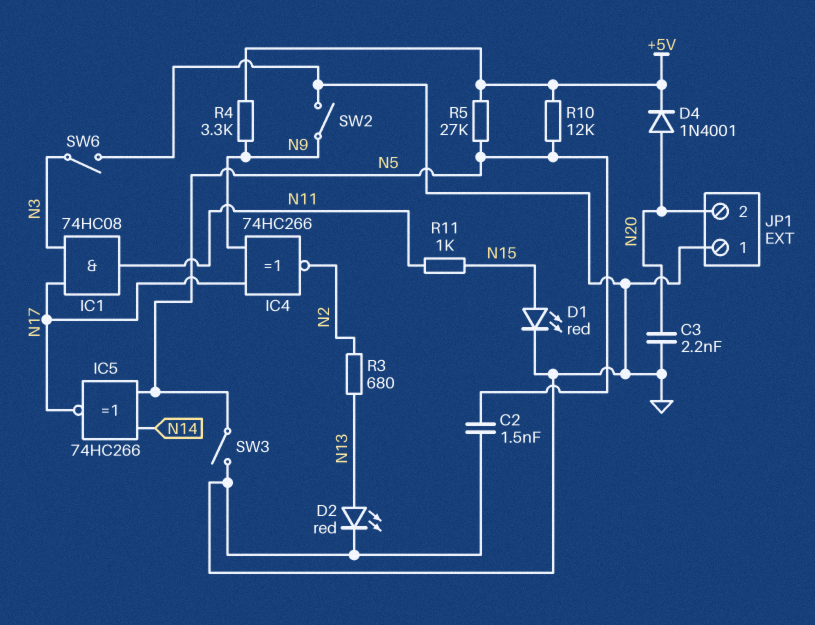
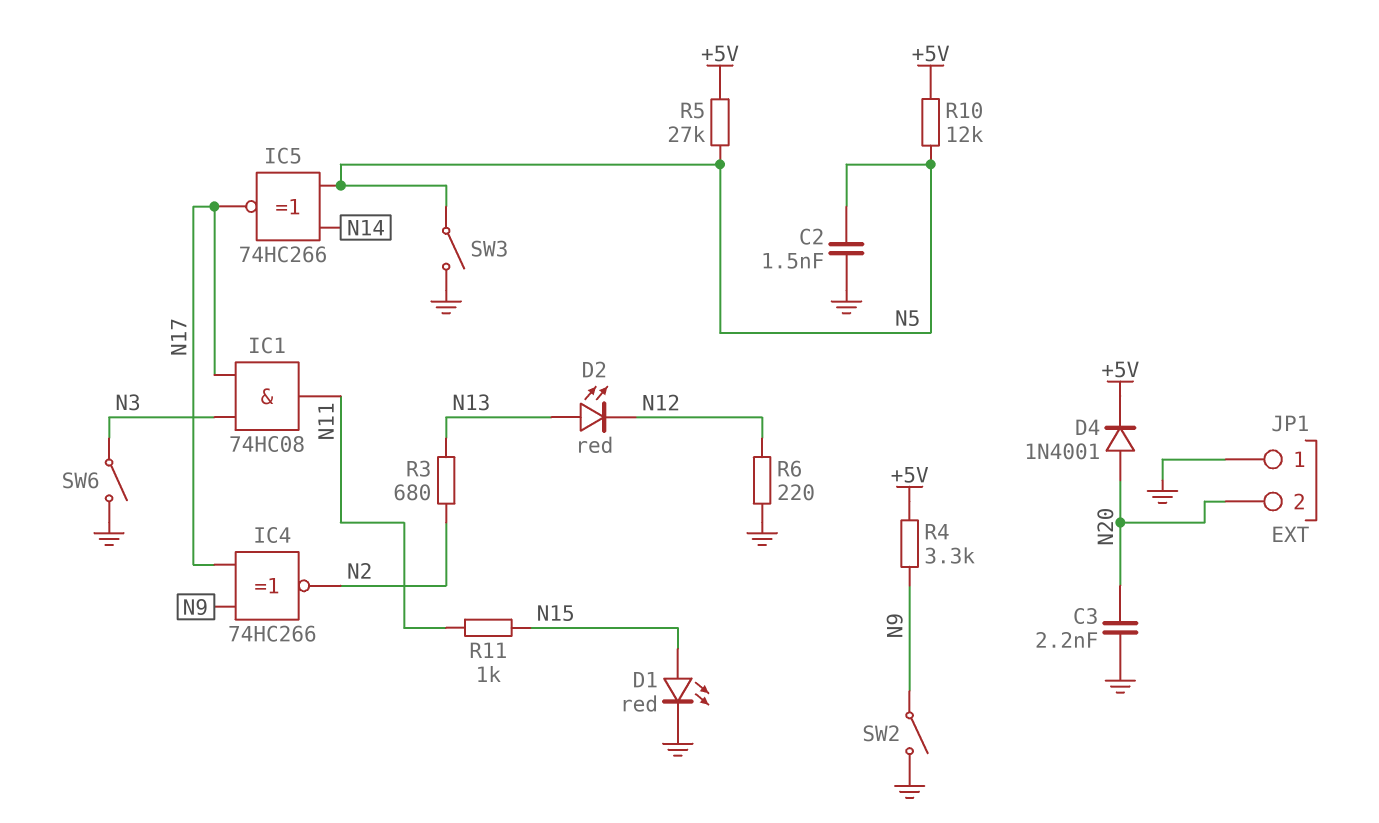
D2: LED red (A N13, K GND) -> LED red (A N13, K N12)
R6: none -> 220 (GND, N12)

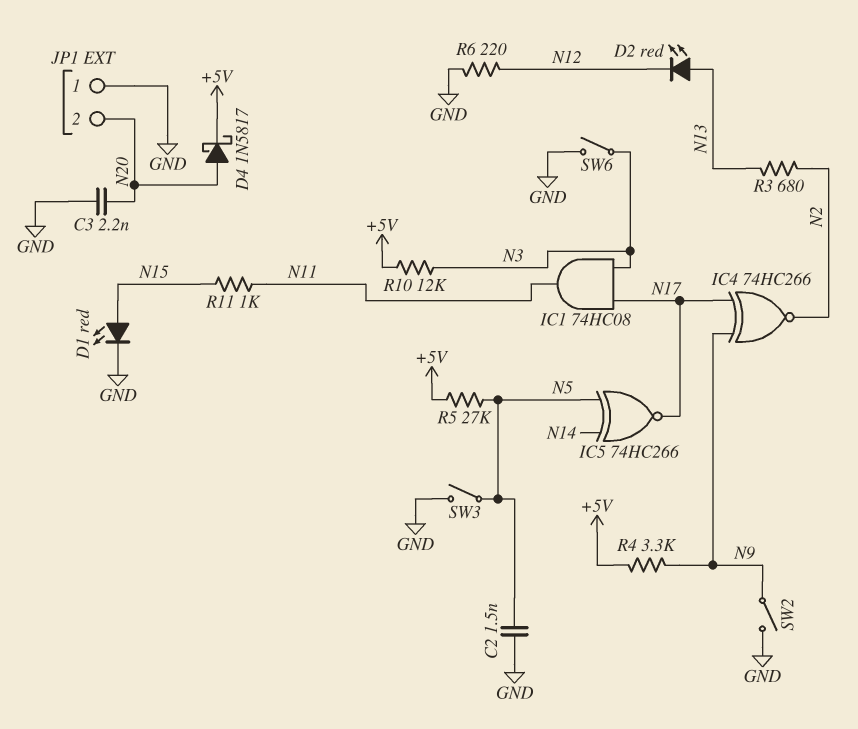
D4: diode 1N4001 (A N20, K +5V) -> schottky 1N5817 (A N20, K +5V)
R10: 12k (+5V, N5) -> 12k (+5V, N3)

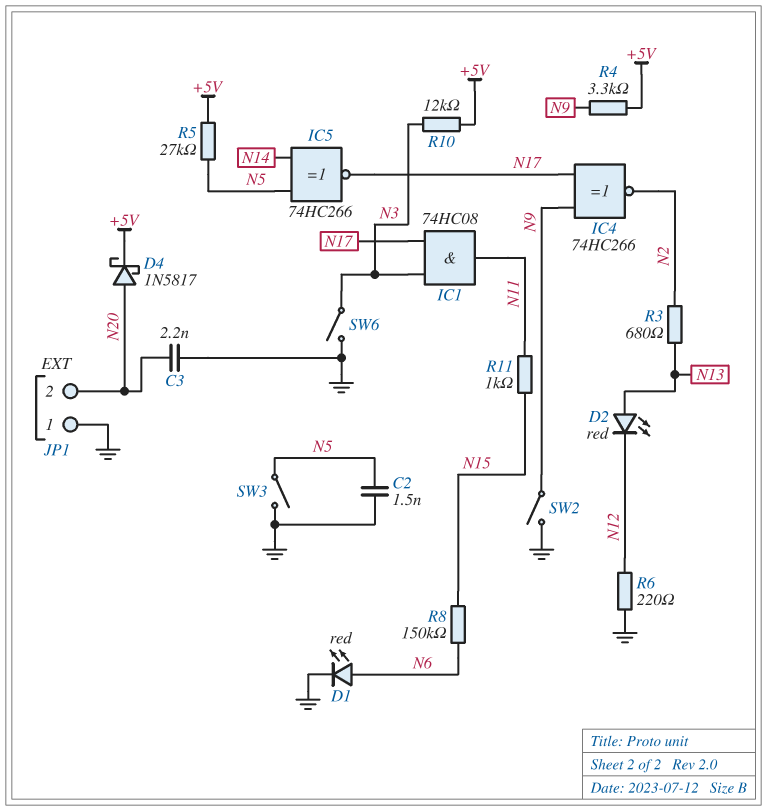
D1: LED red (A N15, K GND) -> LED red (A N6, K GND)
R8: none -> 150k (N6, N15)

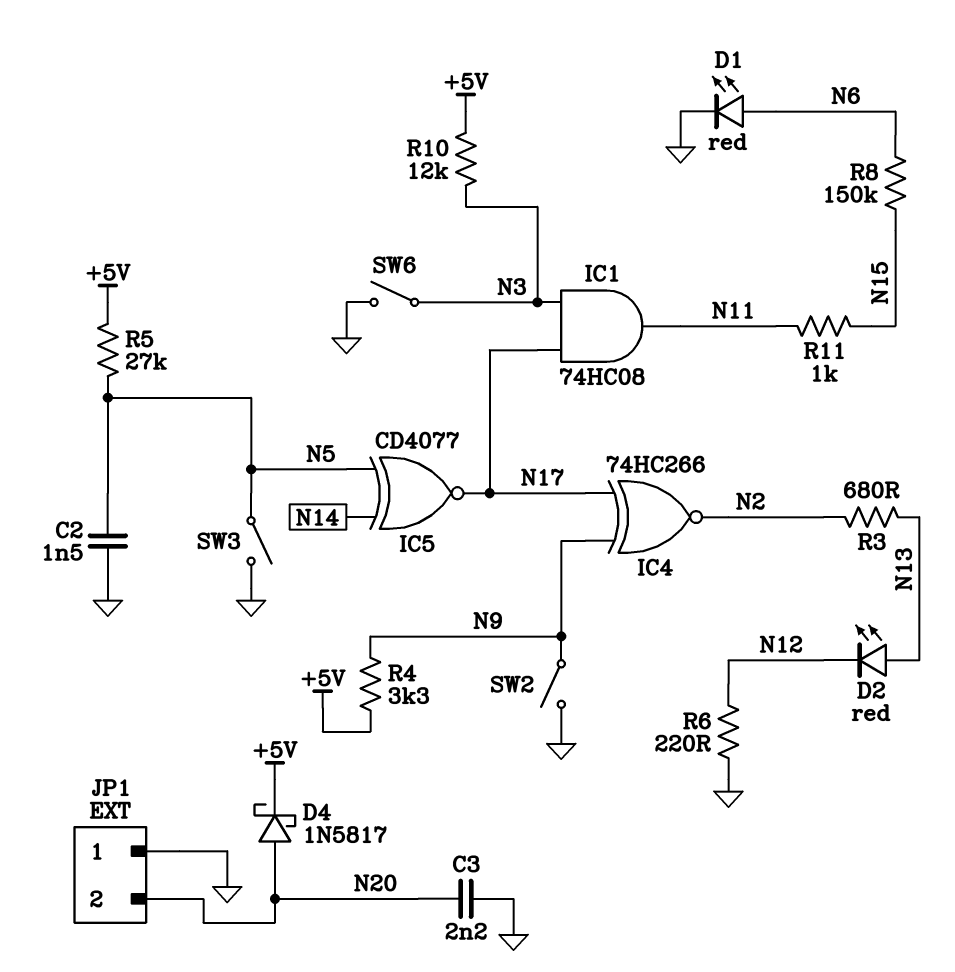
IC5: XNOR 74HC266 (in N5, in N14, out N17) -> XNOR CD4077 (in N5, in N14, out N17)

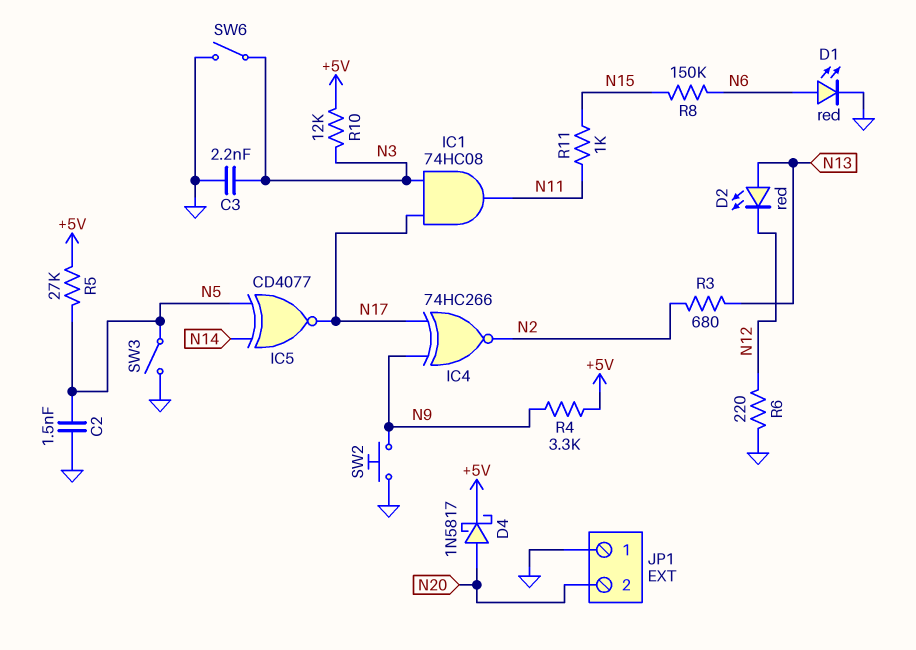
C3: 2.2nF (GND, N20) -> 2.2nF (GND, N3)
SW2: switch (GND, N9) -> button (GND, N9)

